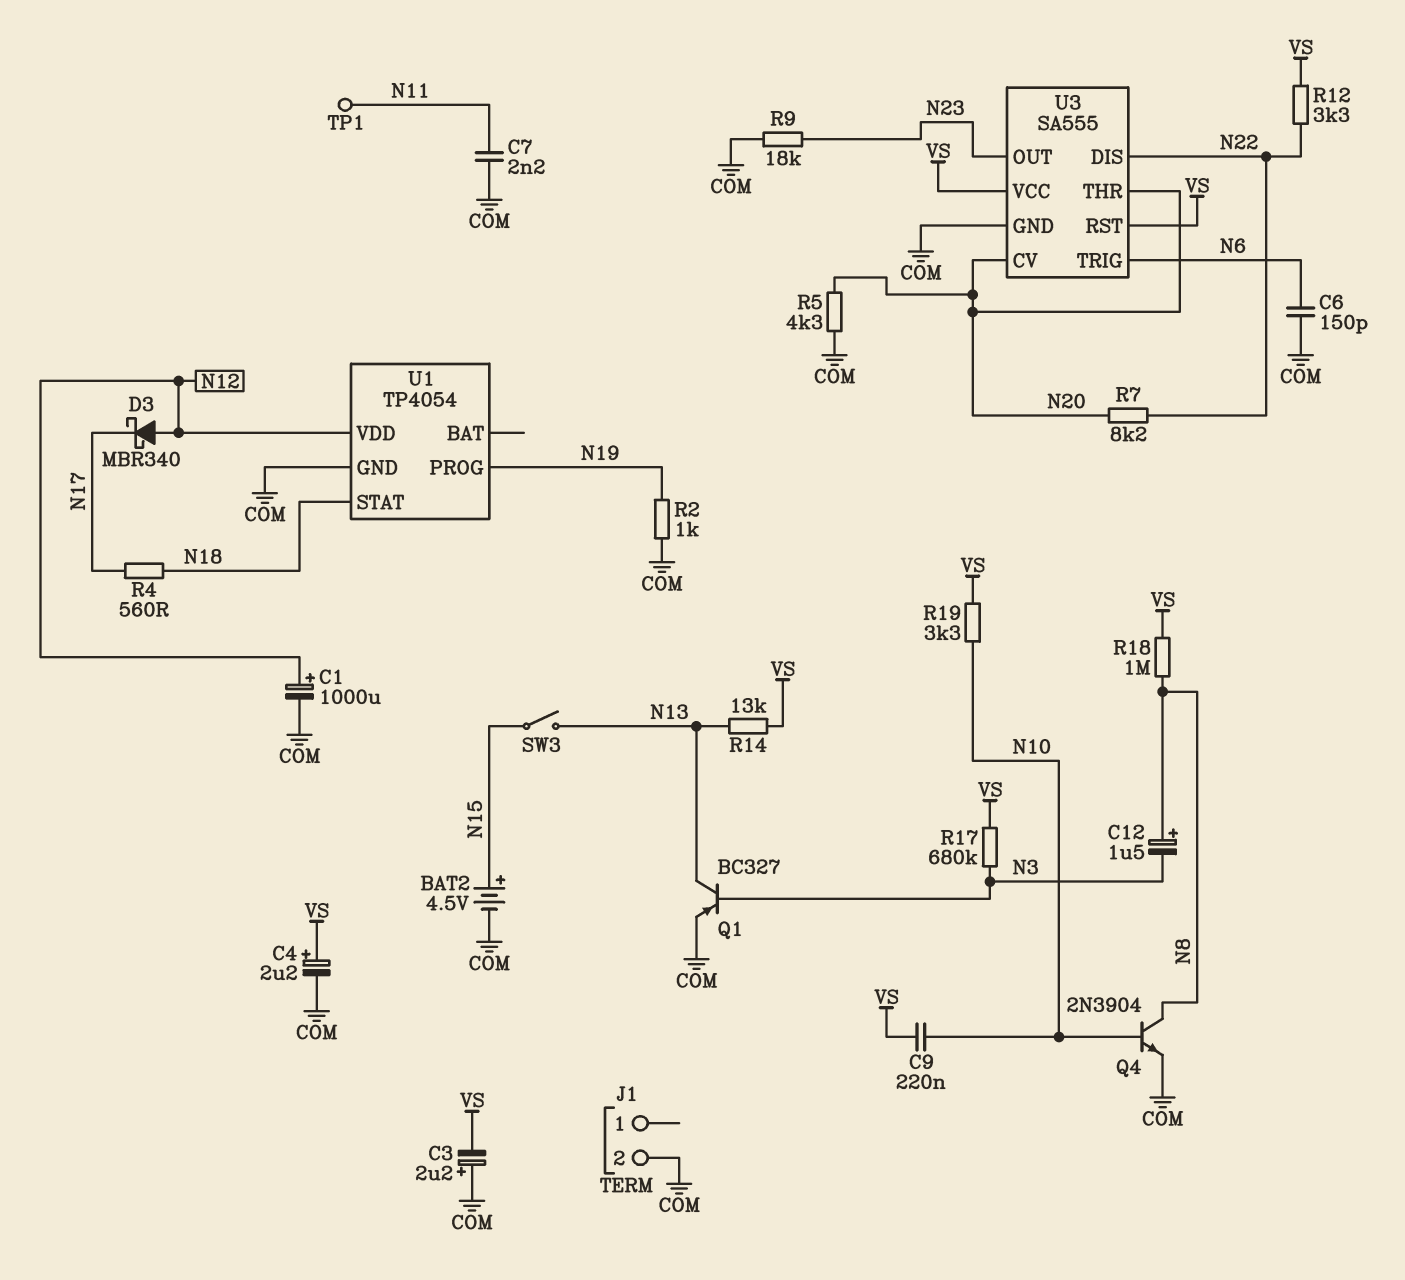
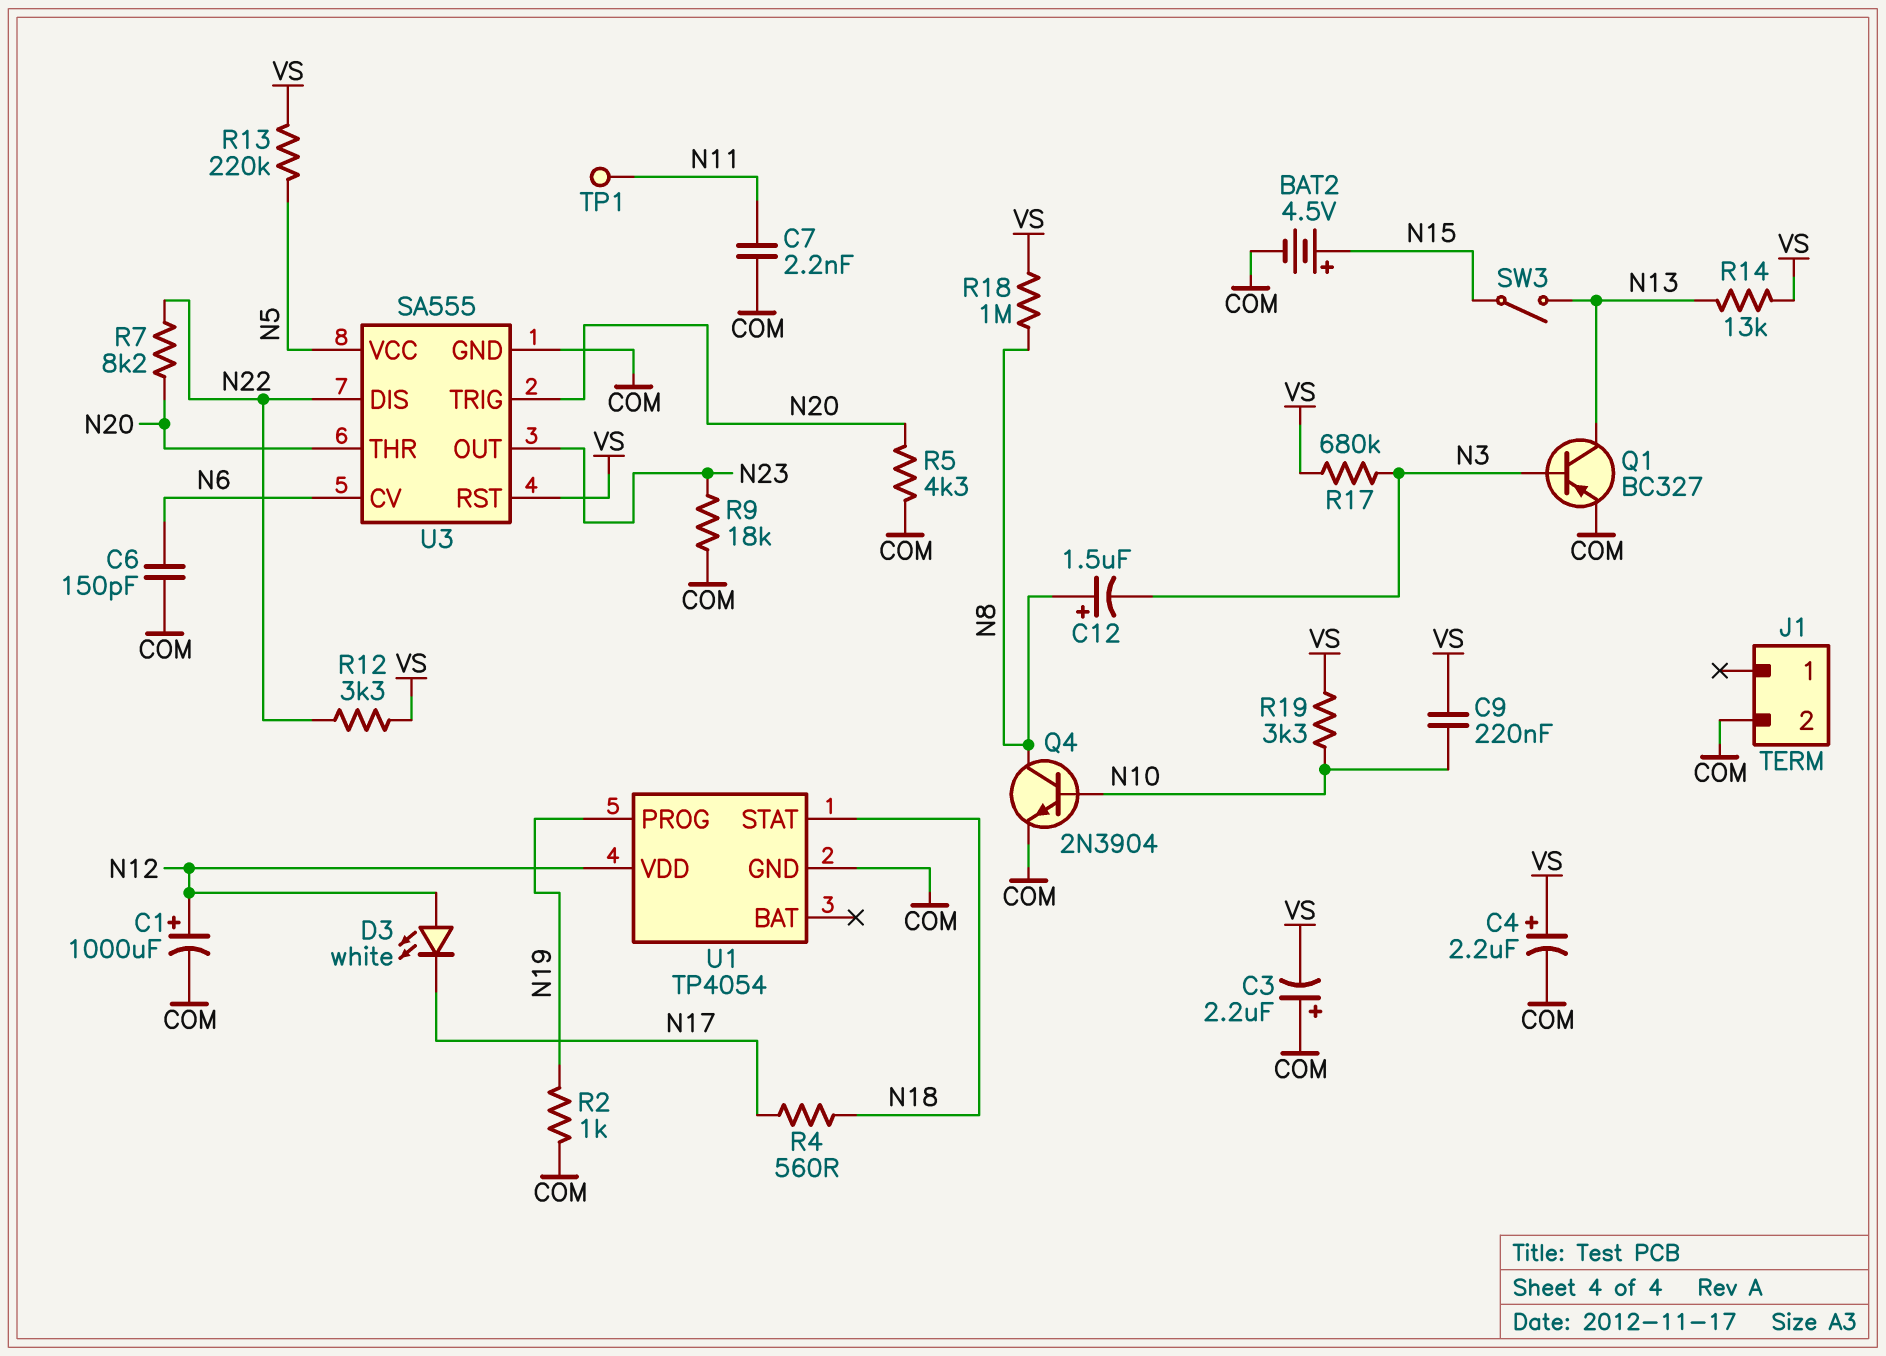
D3: schottky MBR340 (A N12, K N17) -> LED white (A N12, K N17)
R13: none -> 220k (N5, VS)
U3 pin CV: N20 -> N6
U3 pin TRIG: N6 -> N20
U3 pin VCC: VS -> N5

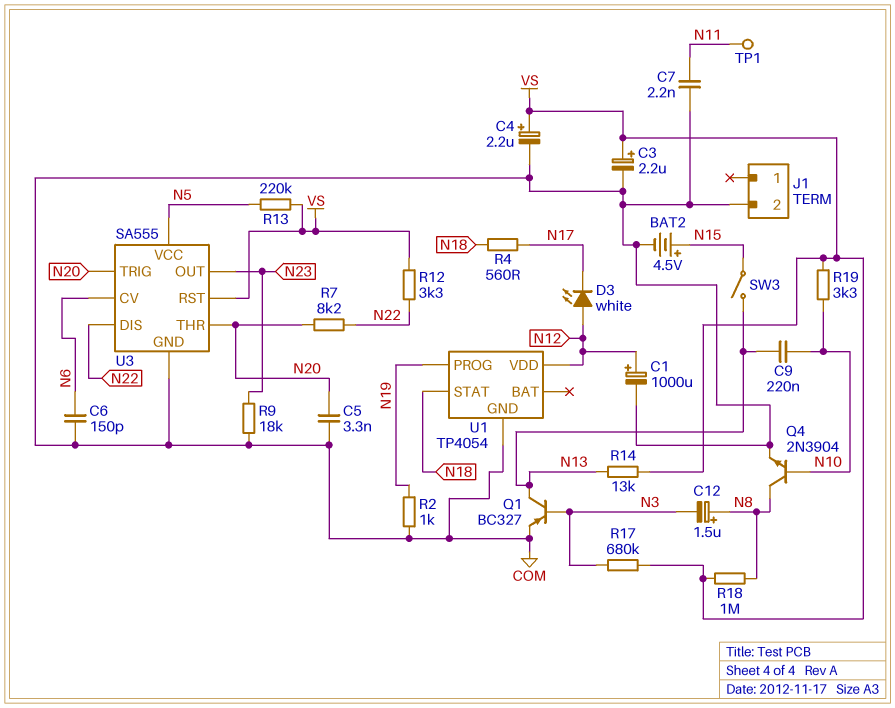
C3: 2.2uF (plus COM, minus VS) -> 2.2uF (plus VS, minus COM)
C5: none -> 3.3nF (COM, N20)
C9: 220nF (N10, VS) -> 220nF (N10, N13)
R5: 4.3k (COM, N20) -> none

